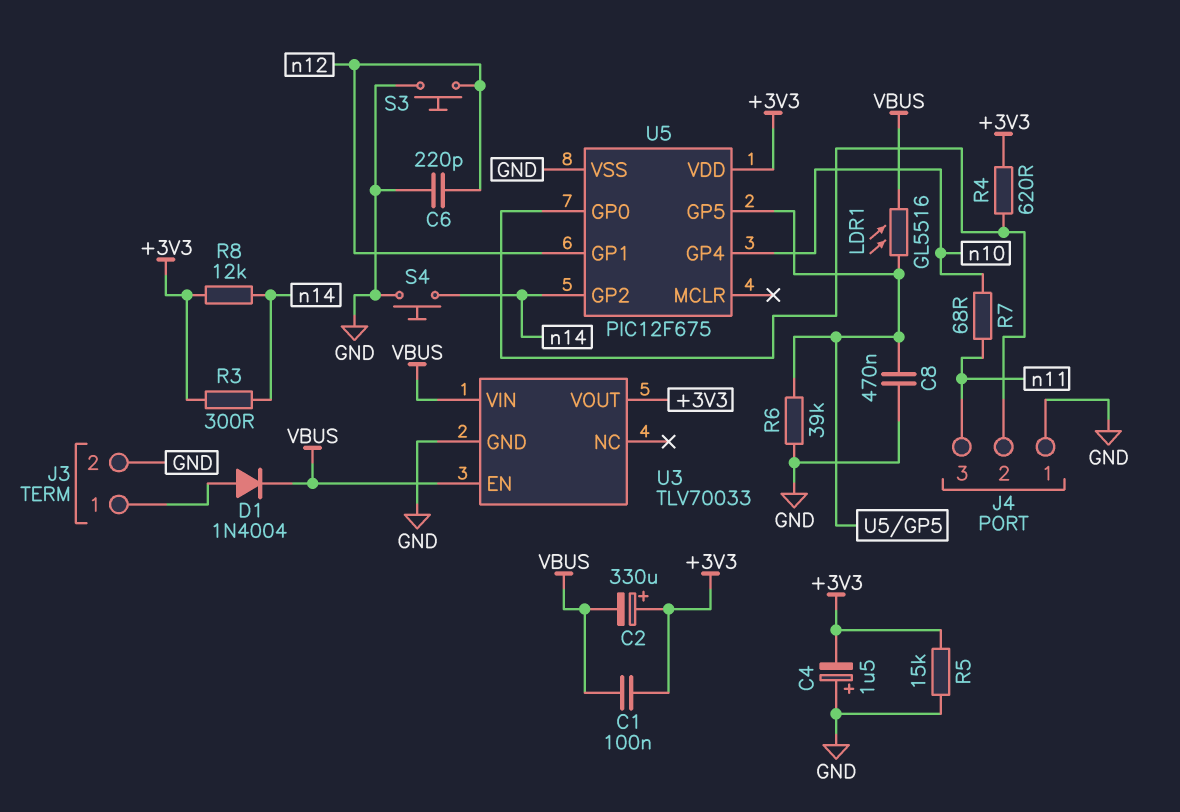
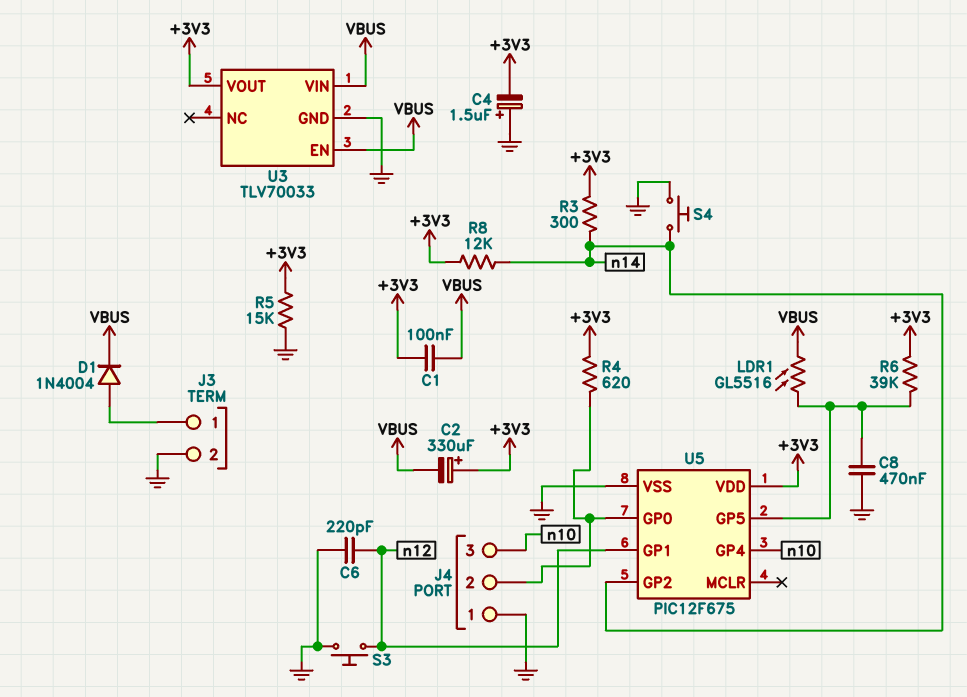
J4 pin 3: n11 -> n10
R6: 39k (GND, U5/GP5) -> 39k (+3V3, U5/GP5)
R7: 68 (n10, n11) -> none

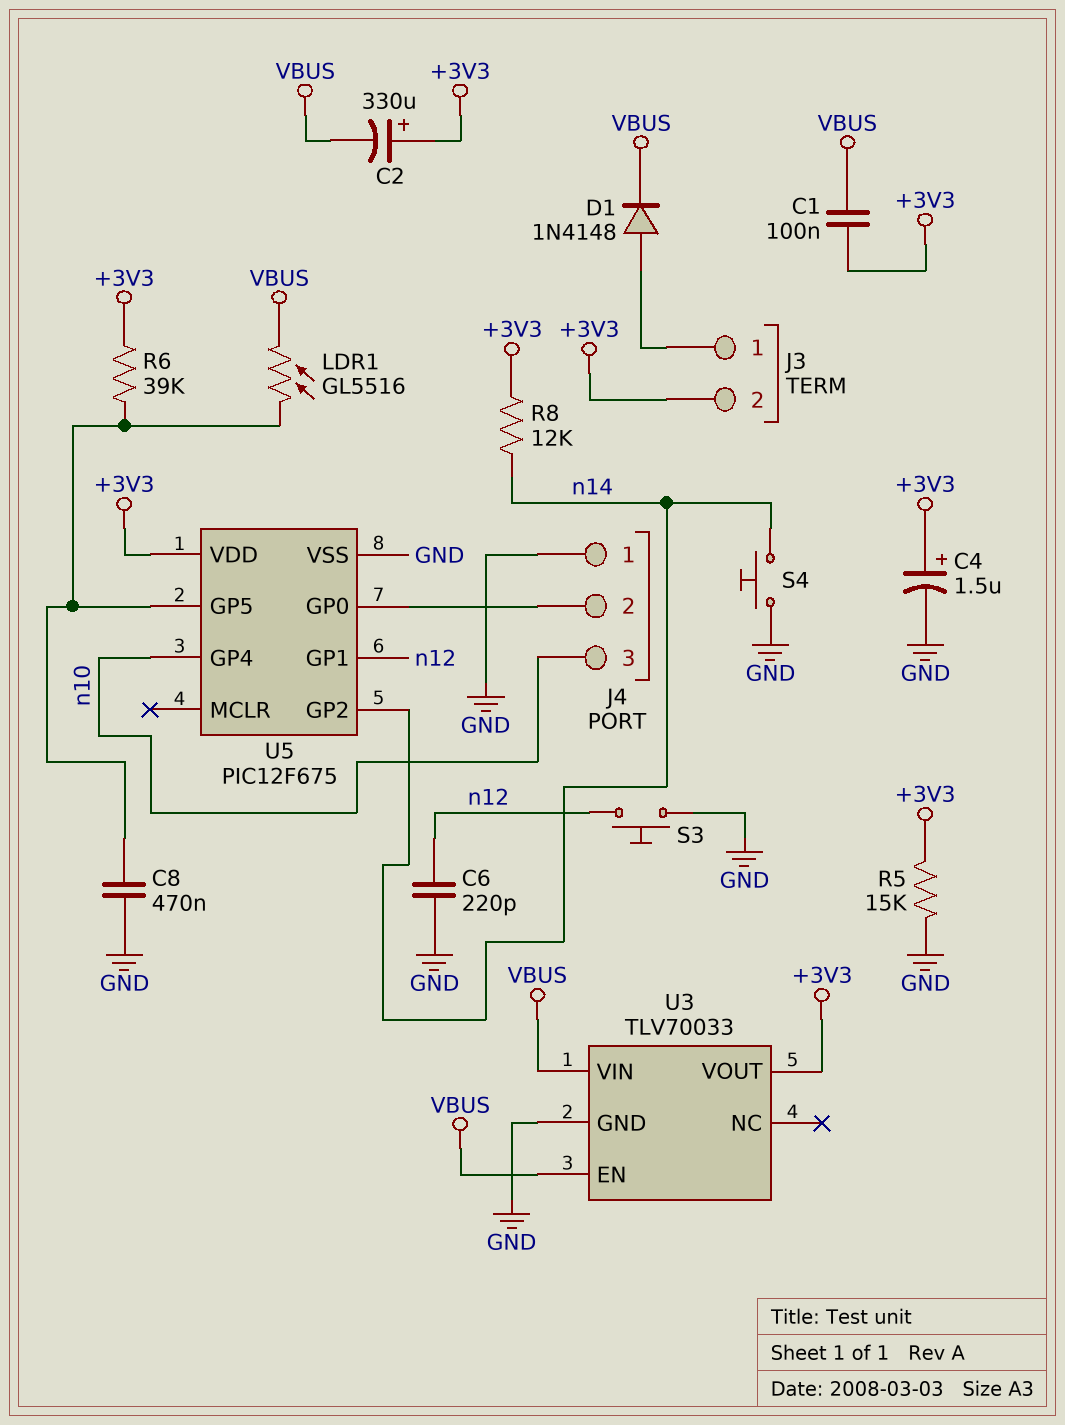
C4: 1.5uF (plus GND, minus +3V3) -> 1.5uF (plus +3V3, minus GND)
D1: diode 1N4004 (A J3/1, K VBUS) -> diode 1N4148 (A J3/1, K VBUS)
J3 pin 2: GND -> +3V3
R3: 300 (+3V3, n14) -> none
R4: 620 (+3V3, J4/2) -> none

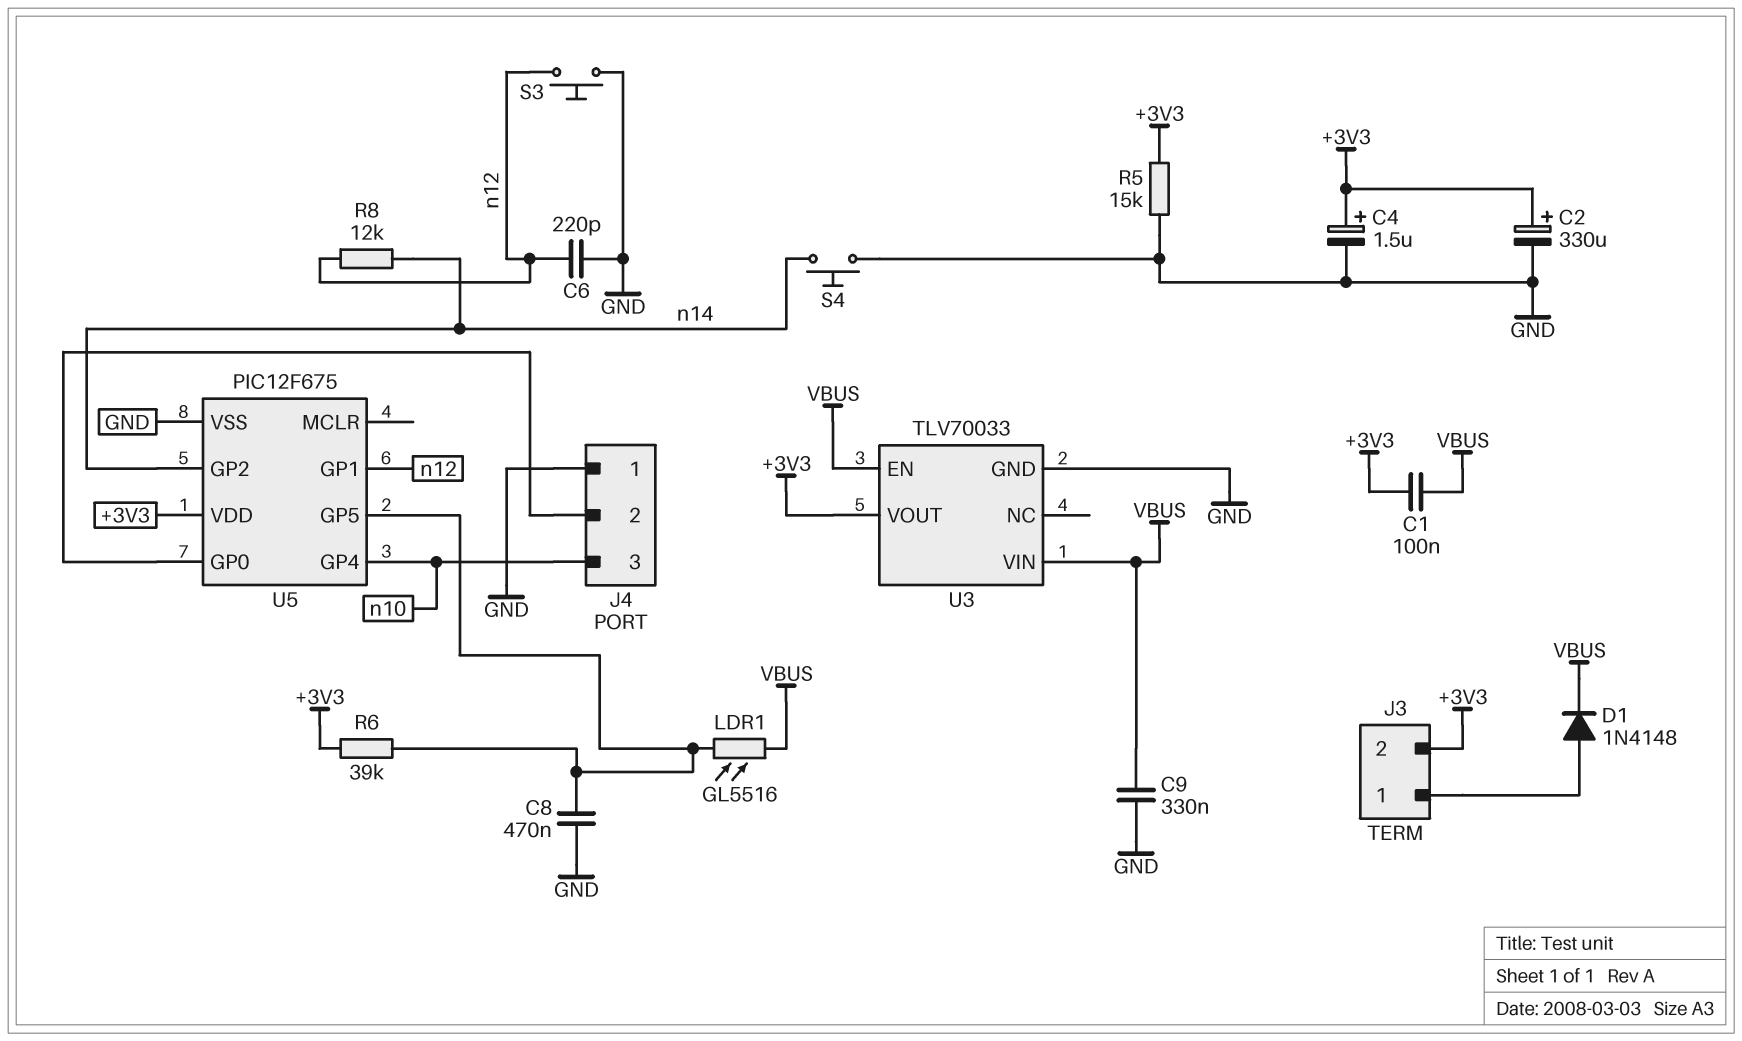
C2: 330uF (plus +3V3, minus VBUS) -> 330uF (plus +3V3, minus GND)
C9: none -> 330nF (GND, VBUS)
R8: 12k (+3V3, n14) -> 12k (n12, n14)

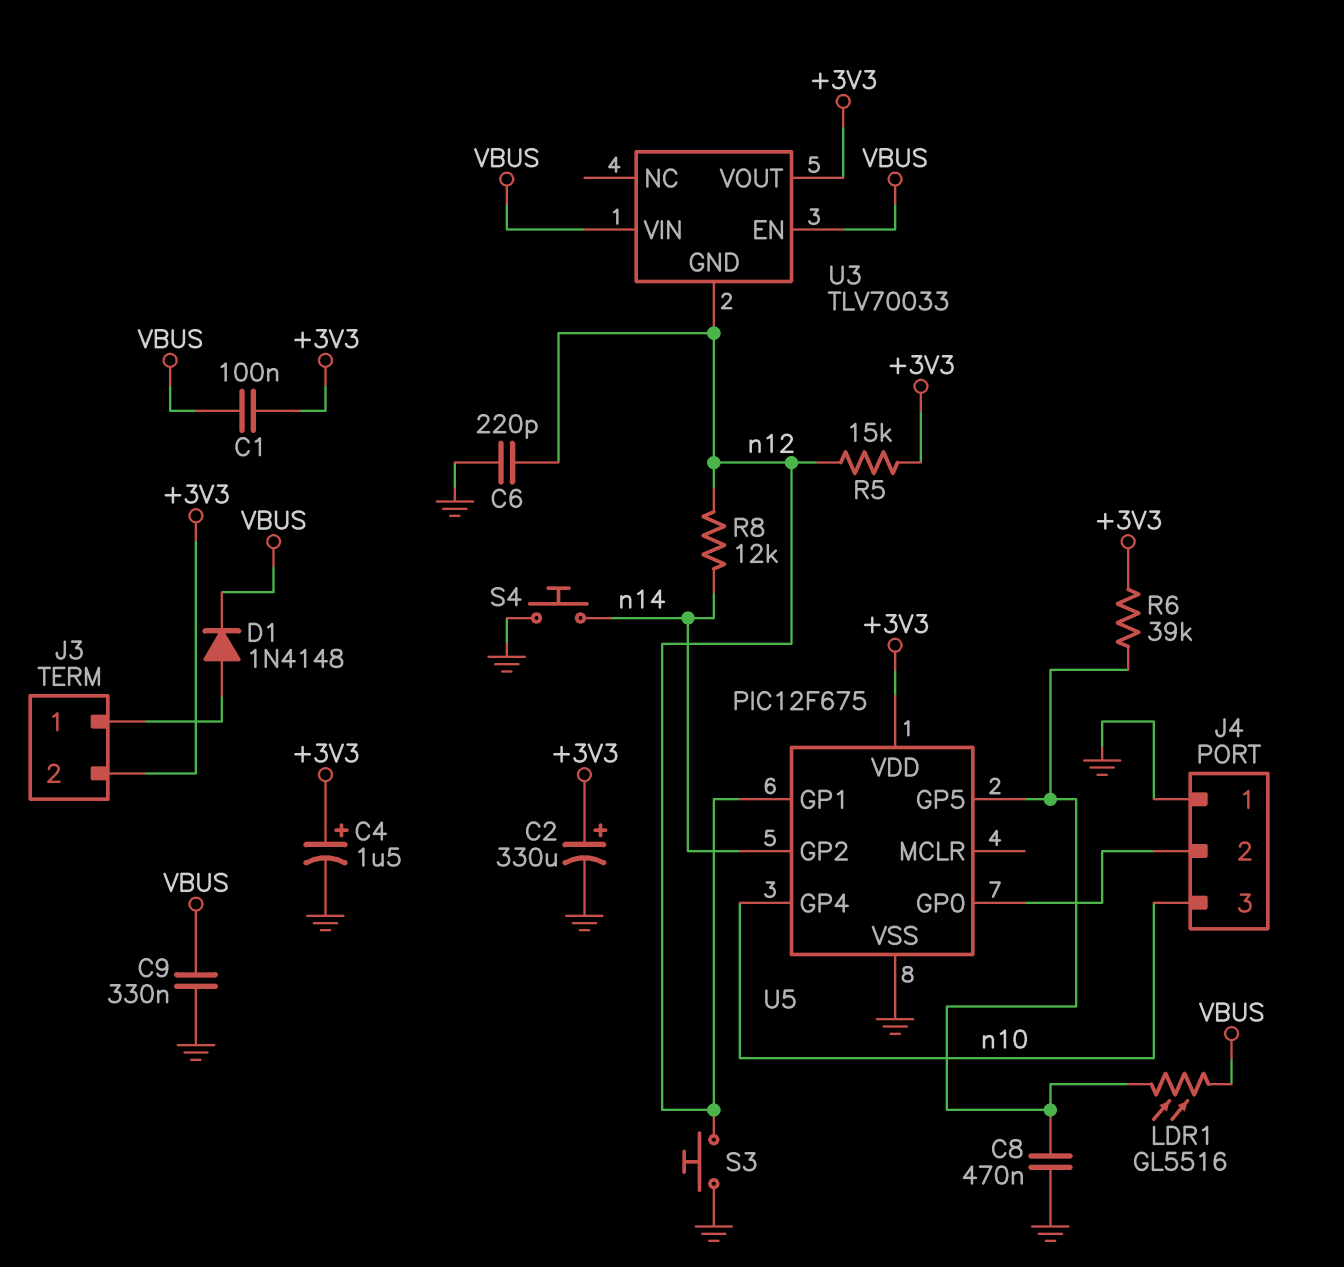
R5: 15k (+3V3, GND) -> 15k (+3V3, n12)
U3 pin GND: GND -> n12

